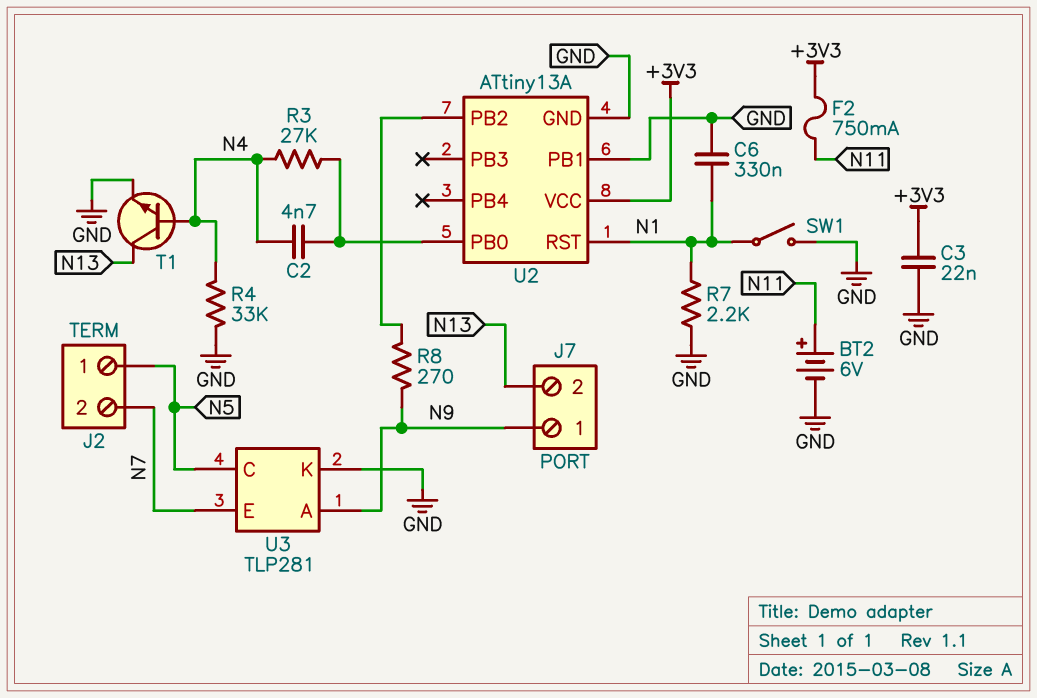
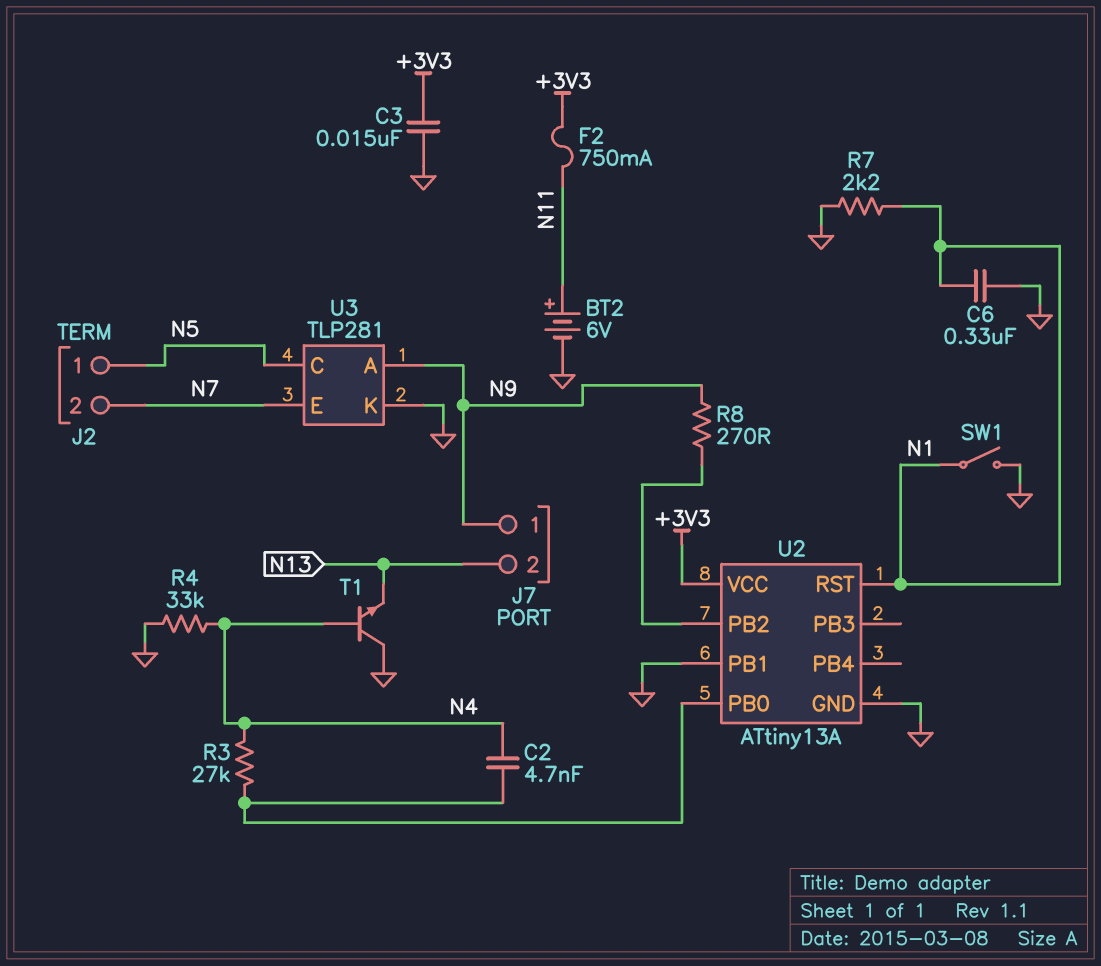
C3: 22nF (+3V3, GND) -> 15nF (+3V3, GND)
T1: NPN (B N4, C N13, E GND) -> NPN (B N4, C GND, E N13)

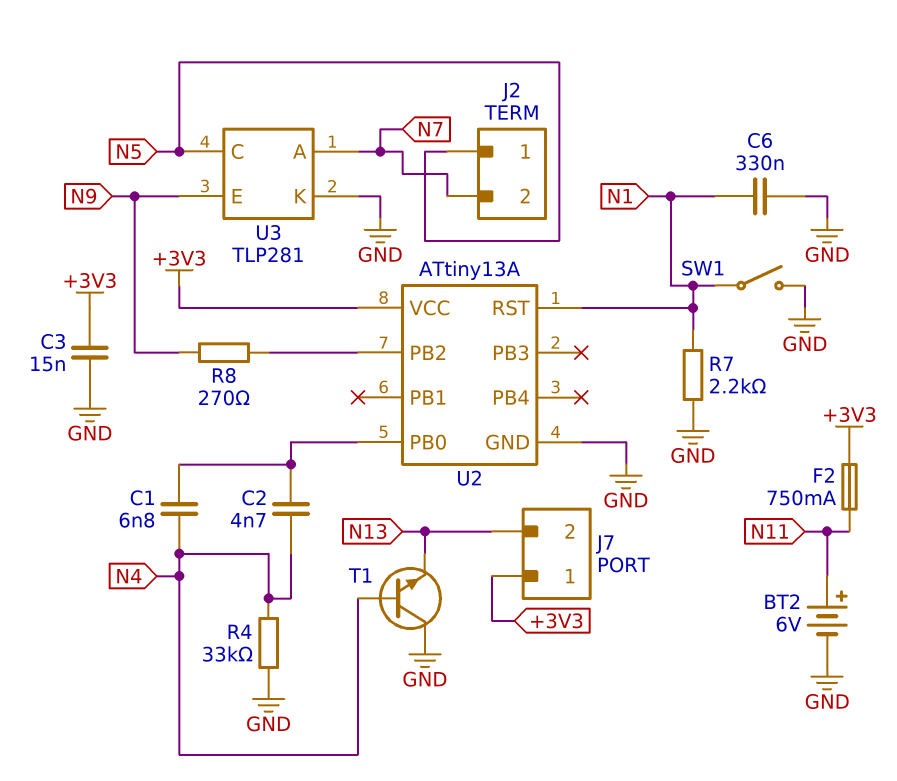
C1: none -> 6.8nF (N4, U2/PB0)
J7 pin 1: N9 -> +3V3
R3: 27k (N4, U2/PB0) -> none
U2 pin PB1: GND -> none
U3 pin A: N9 -> N7
U3 pin E: N7 -> N9

